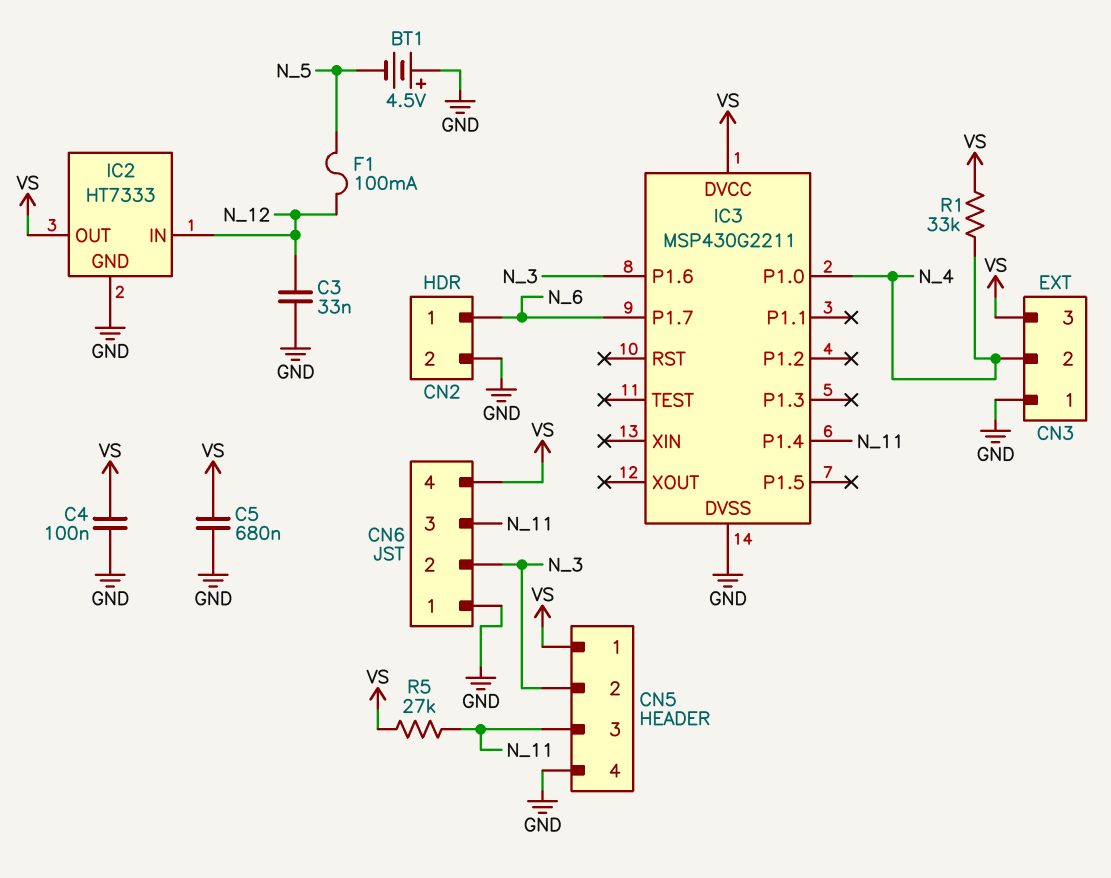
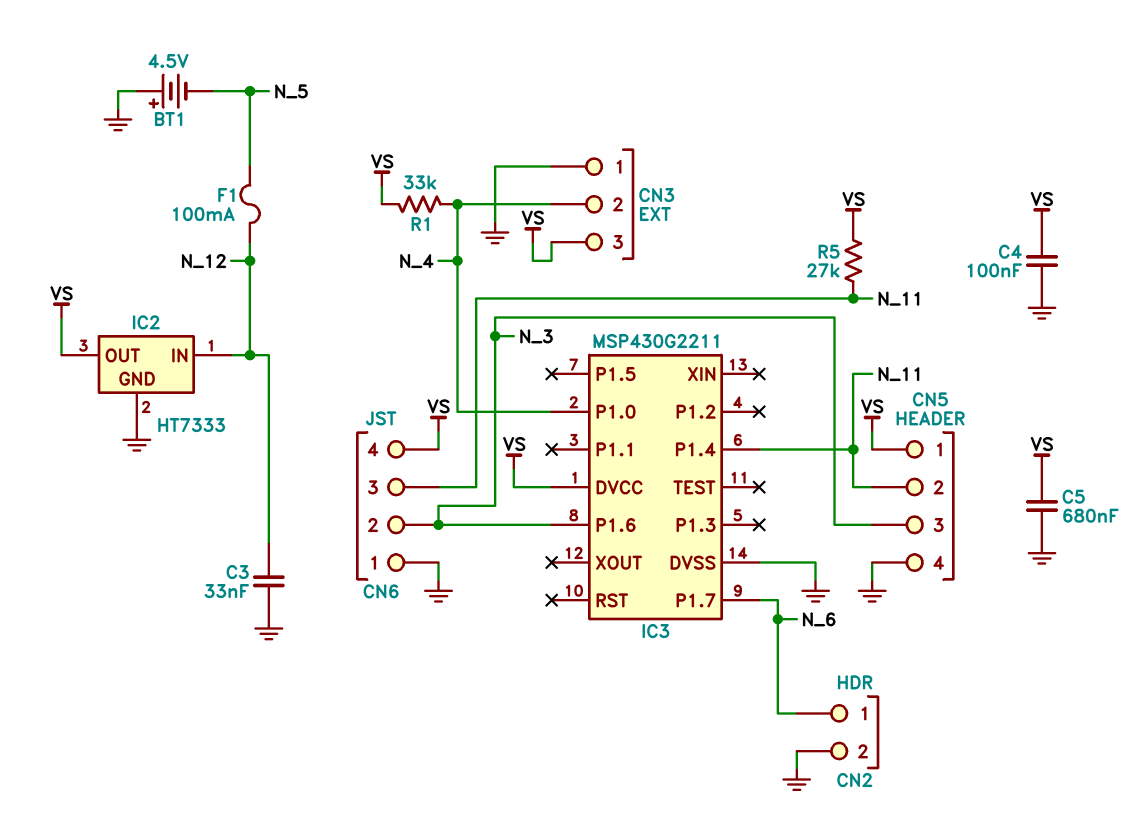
CN5 pin 2: N_3 -> N_11
CN5 pin 3: N_11 -> N_3

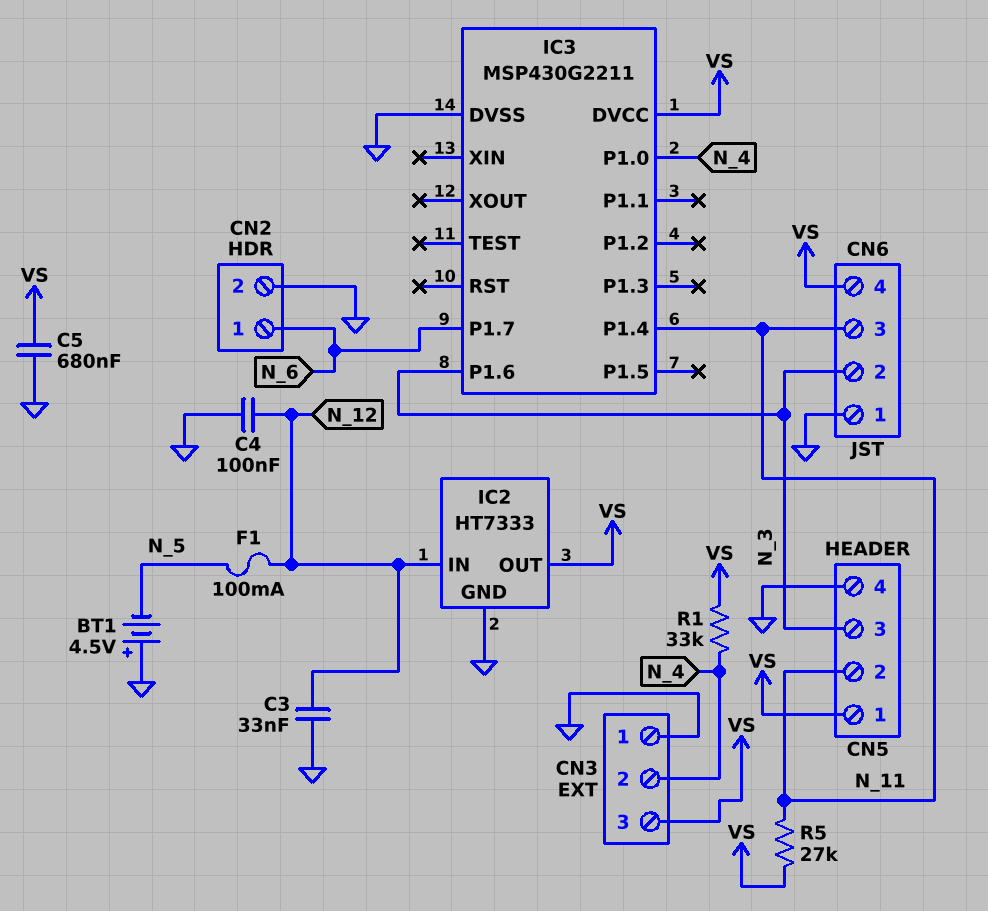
C4: 100nF (GND, VS) -> 100nF (GND, N_12)

